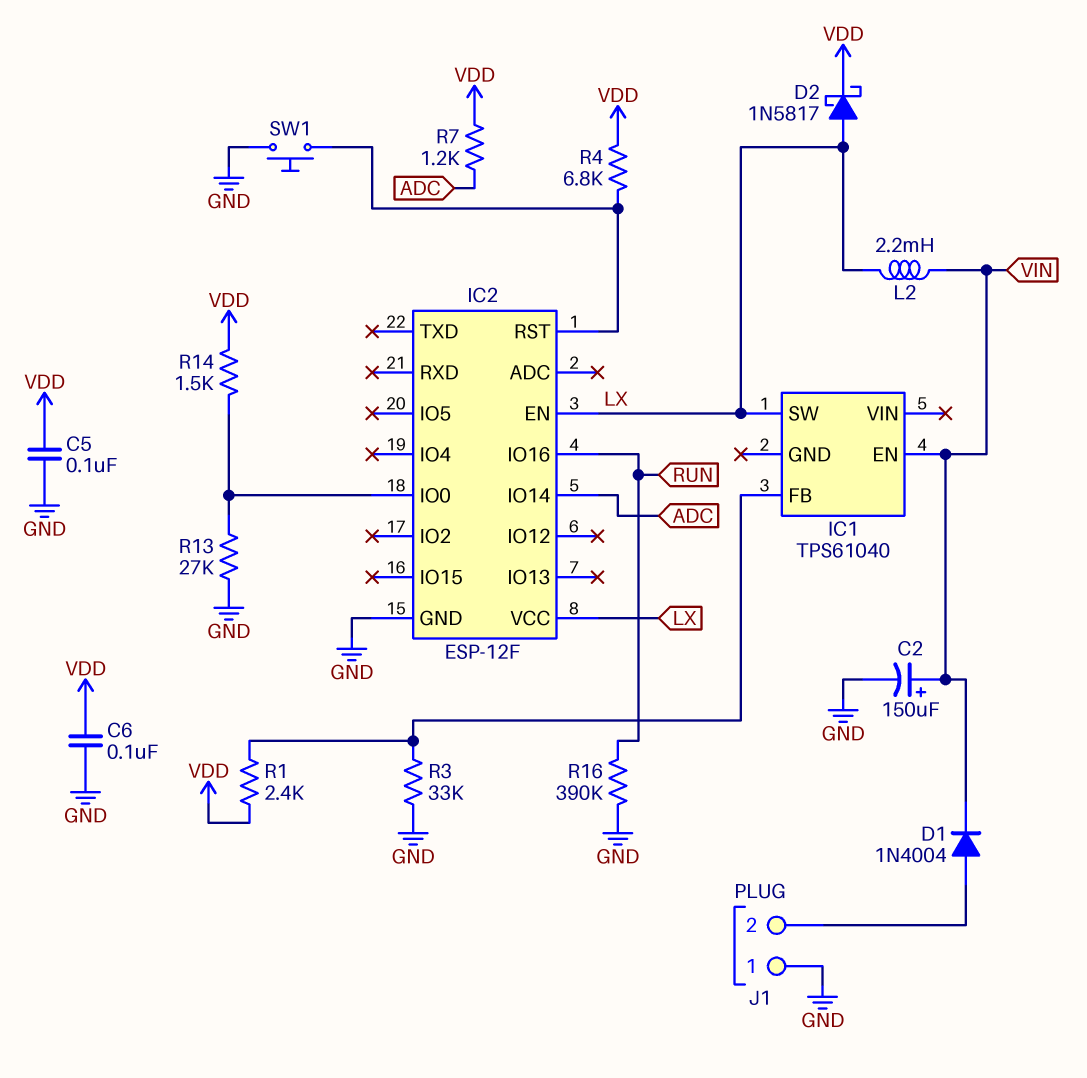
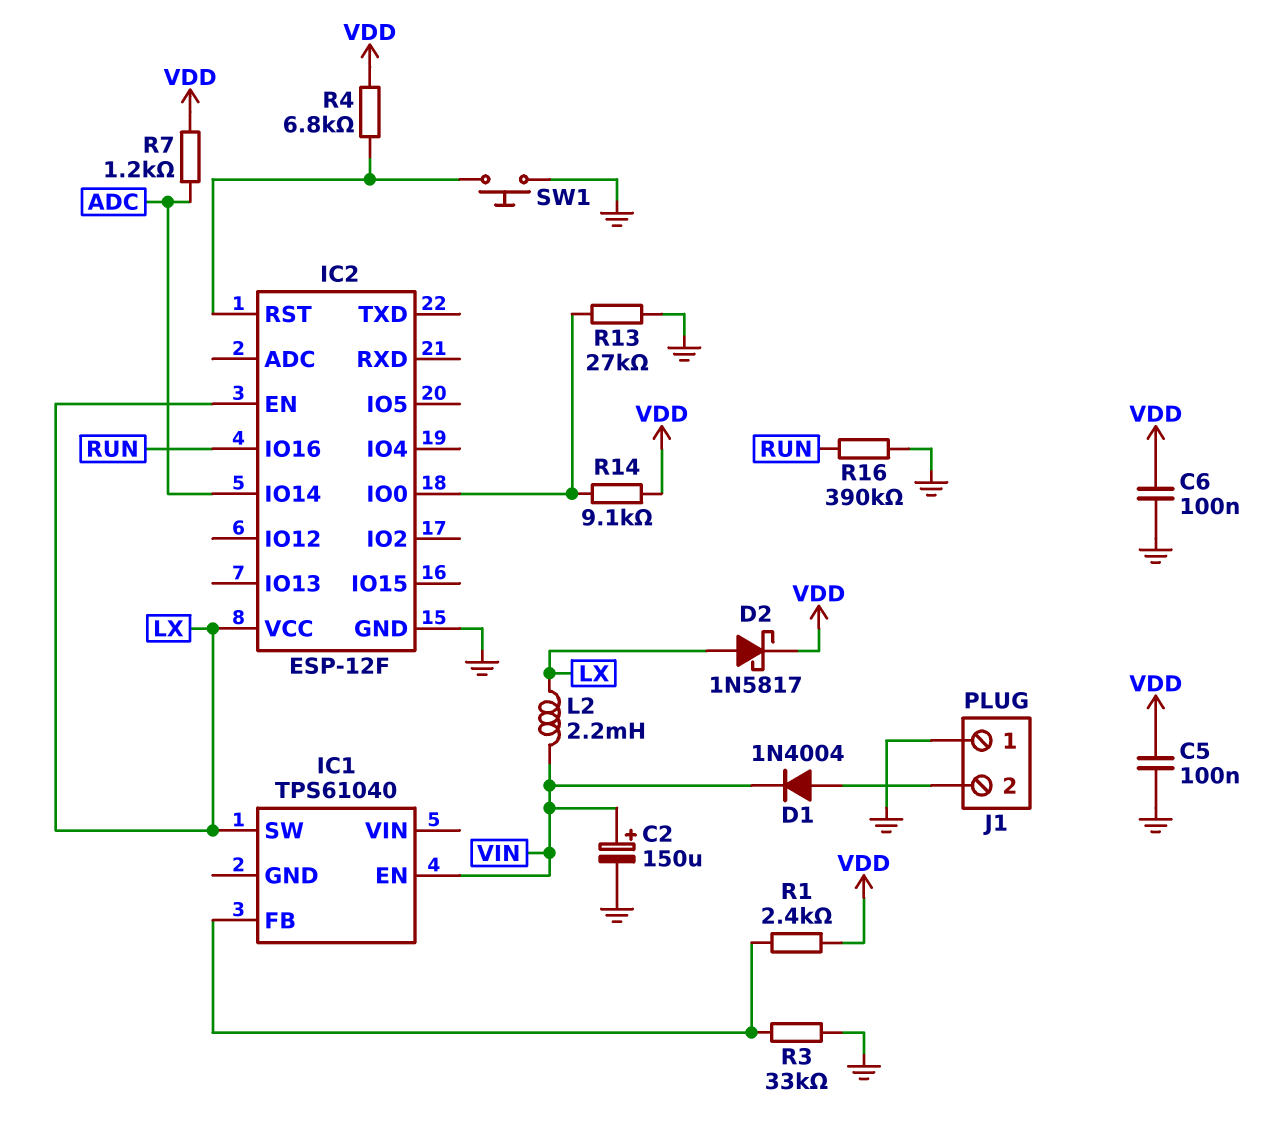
R14: 1.5k (IC2/IO0, VDD) -> 9.1k (IC2/IO0, VDD)

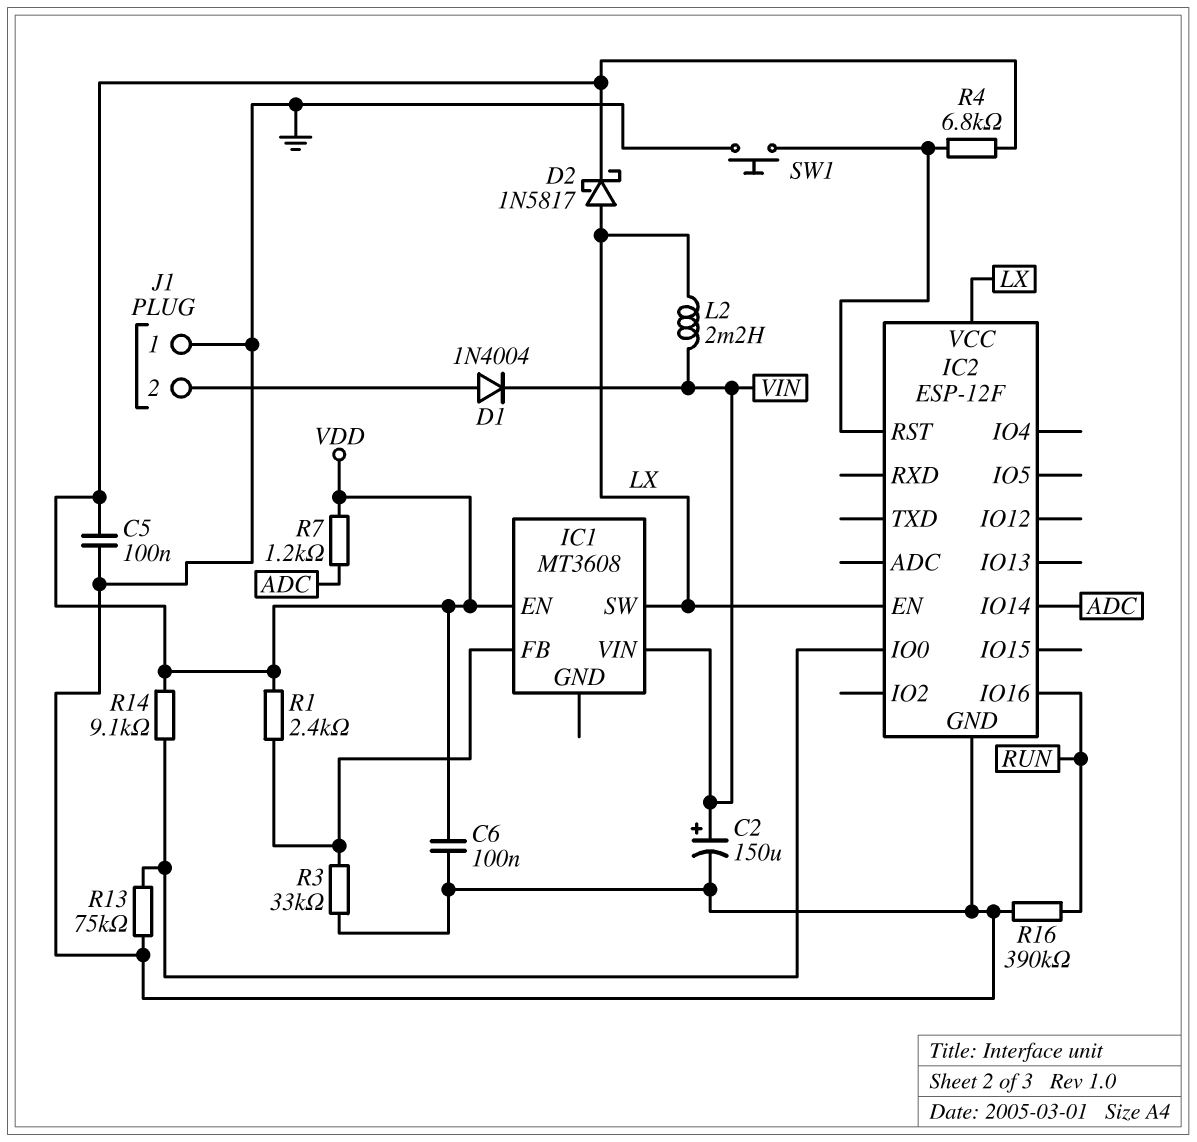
IC1: TPS61040 -> MT3608
IC1 pin EN: VIN -> VDD
IC1 pin VIN: none -> VIN
R13: 27k (GND, IC2/IO0) -> 75k (GND, IC2/IO0)

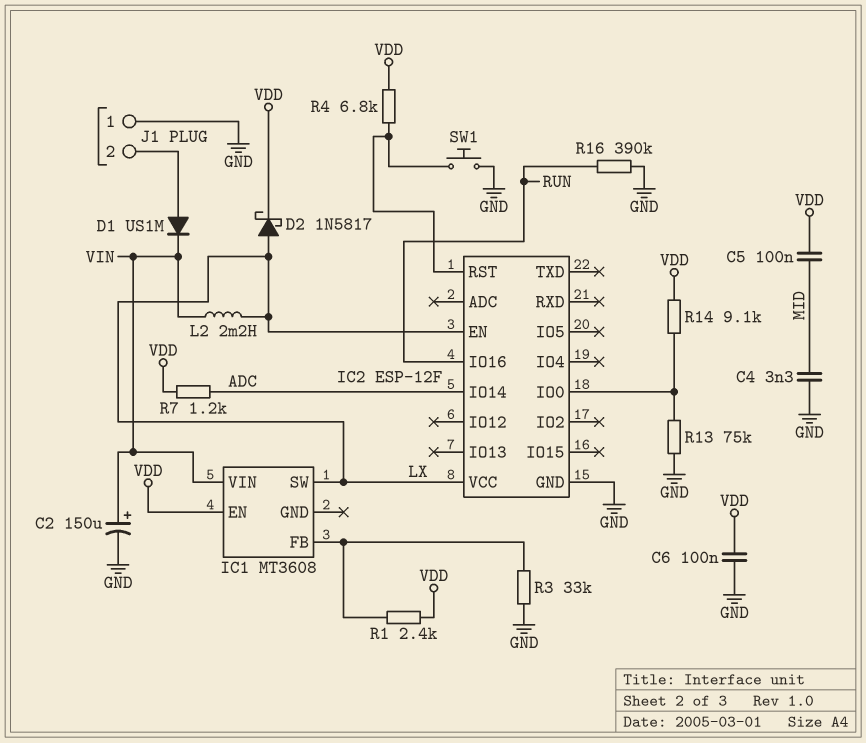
C4: none -> 3.3nF (GND, MID)
C5: 100nF (GND, VDD) -> 100nF (MID, VDD)
D1: diode 1N4004 (A J1/2, K VIN) -> diode US1M (A J1/2, K VIN)

